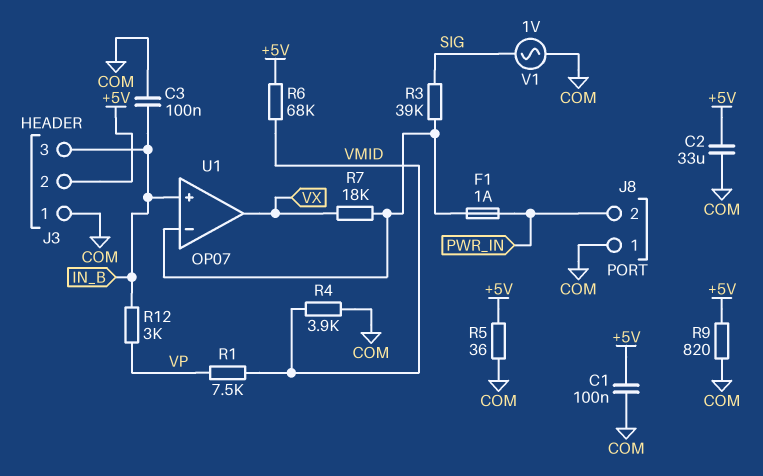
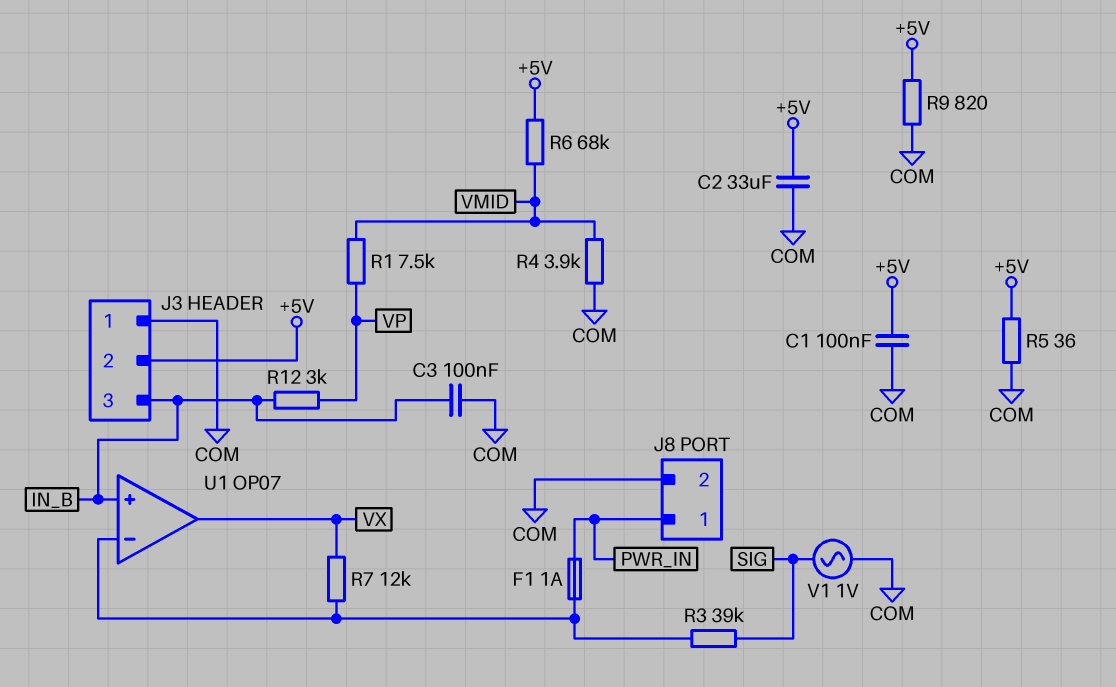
J8 pin 1: COM -> PWR_IN
J8 pin 2: PWR_IN -> COM
R7: 18k (U1/in-, VX) -> 12k (U1/in-, VX)

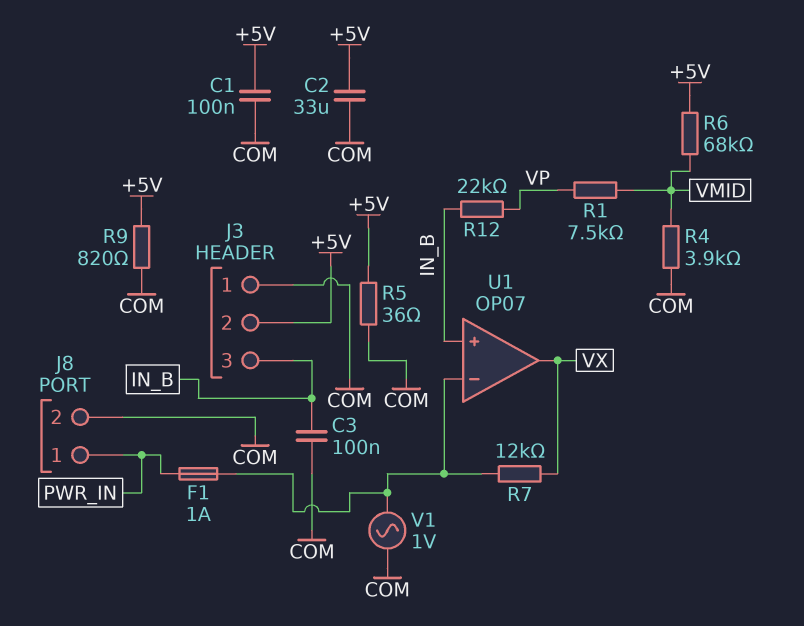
R3: 39k (SIG, U1/in-) -> none
R12: 3k (IN_B, VP) -> 22k (IN_B, VP)
V1: AC 1V (COM, SIG) -> AC 1V (COM, U1/in-)

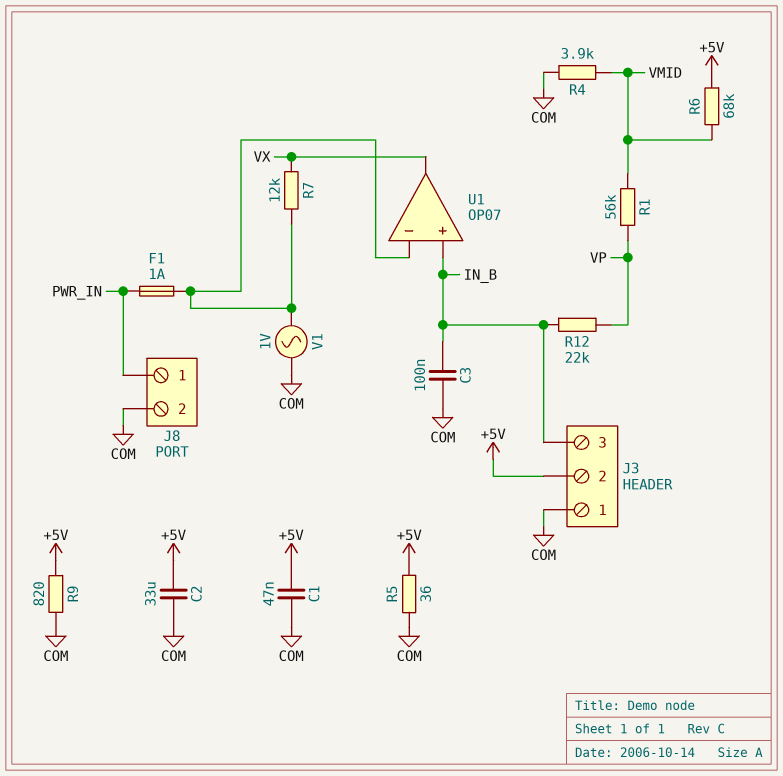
C1: 100nF (+5V, COM) -> 47nF (+5V, COM)
R1: 7.5k (VMID, VP) -> 56k (VMID, VP)

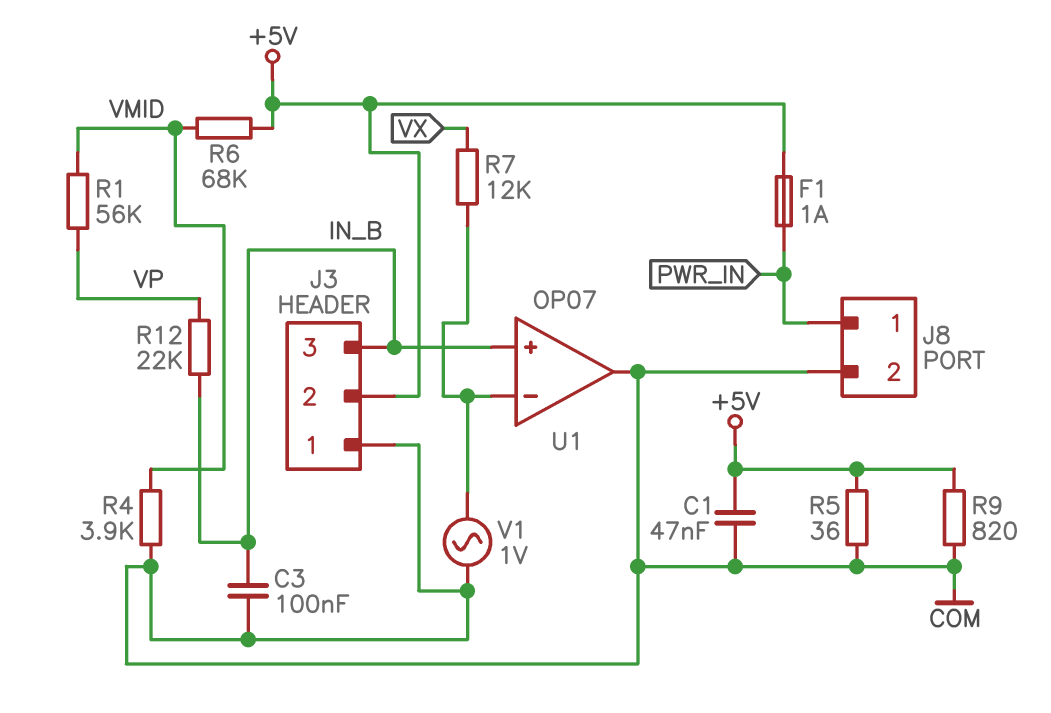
C2: 33uF (+5V, COM) -> none
F1: 1A (PWR_IN, U1/in-) -> 1A (+5V, PWR_IN)
U1 pin out: VX -> COM

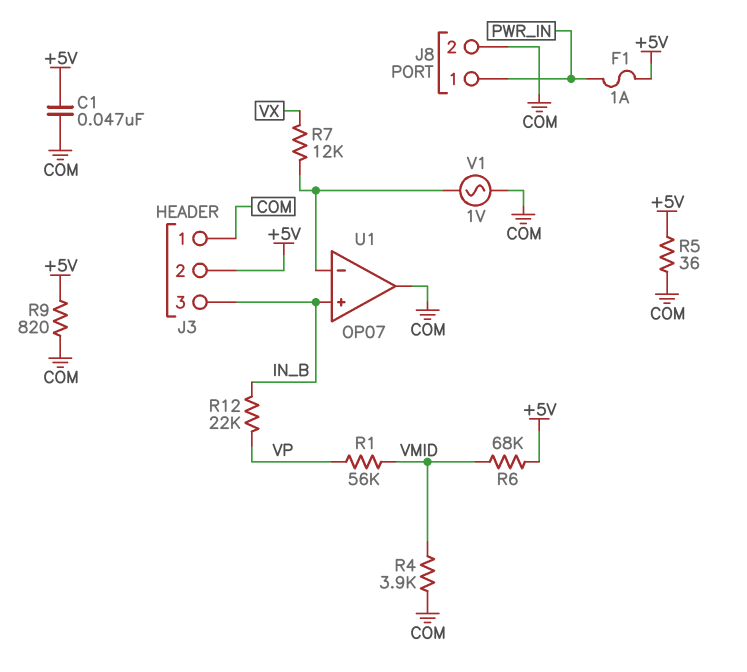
C3: 100nF (COM, IN_B) -> none

